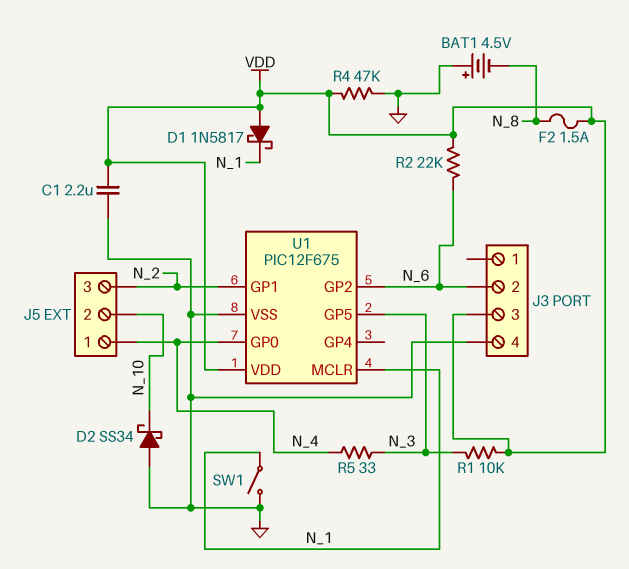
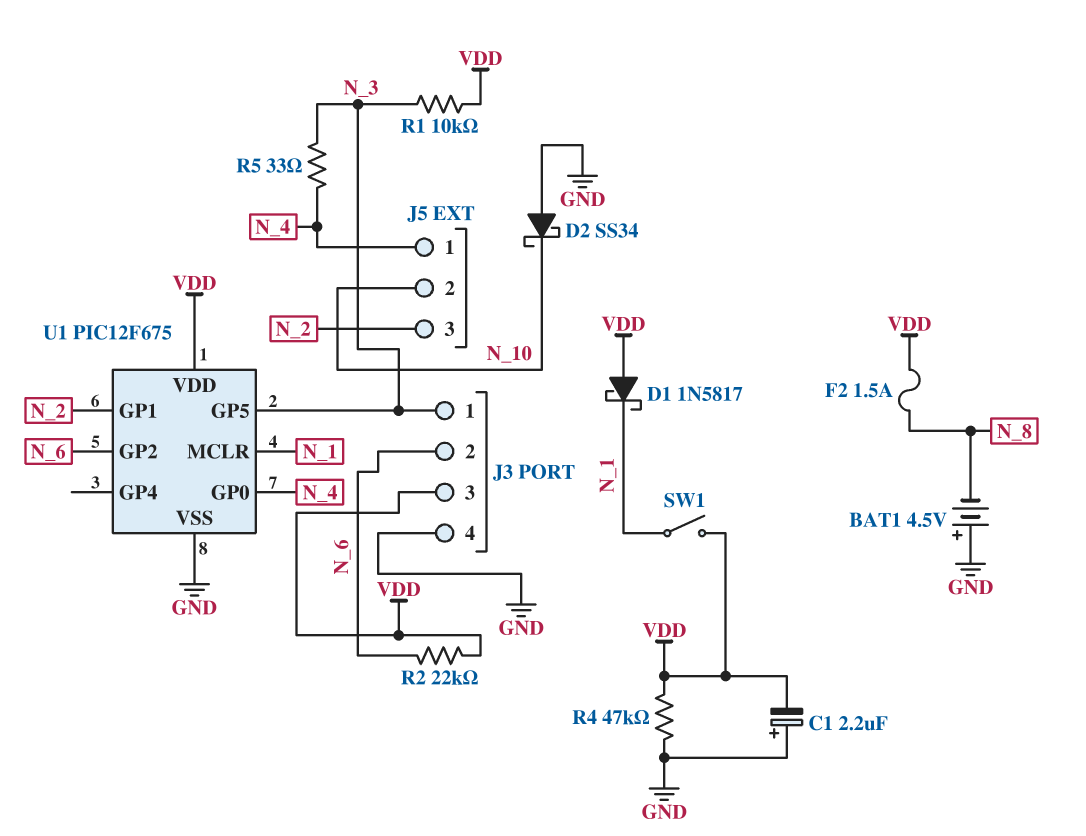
C1: 2.2uF (GND, VDD) -> 2.2uF (plus GND, minus VDD)
J3 pin 1: none -> N_3
SW1: switch (GND, N_1) -> switch (N_1, VDD)

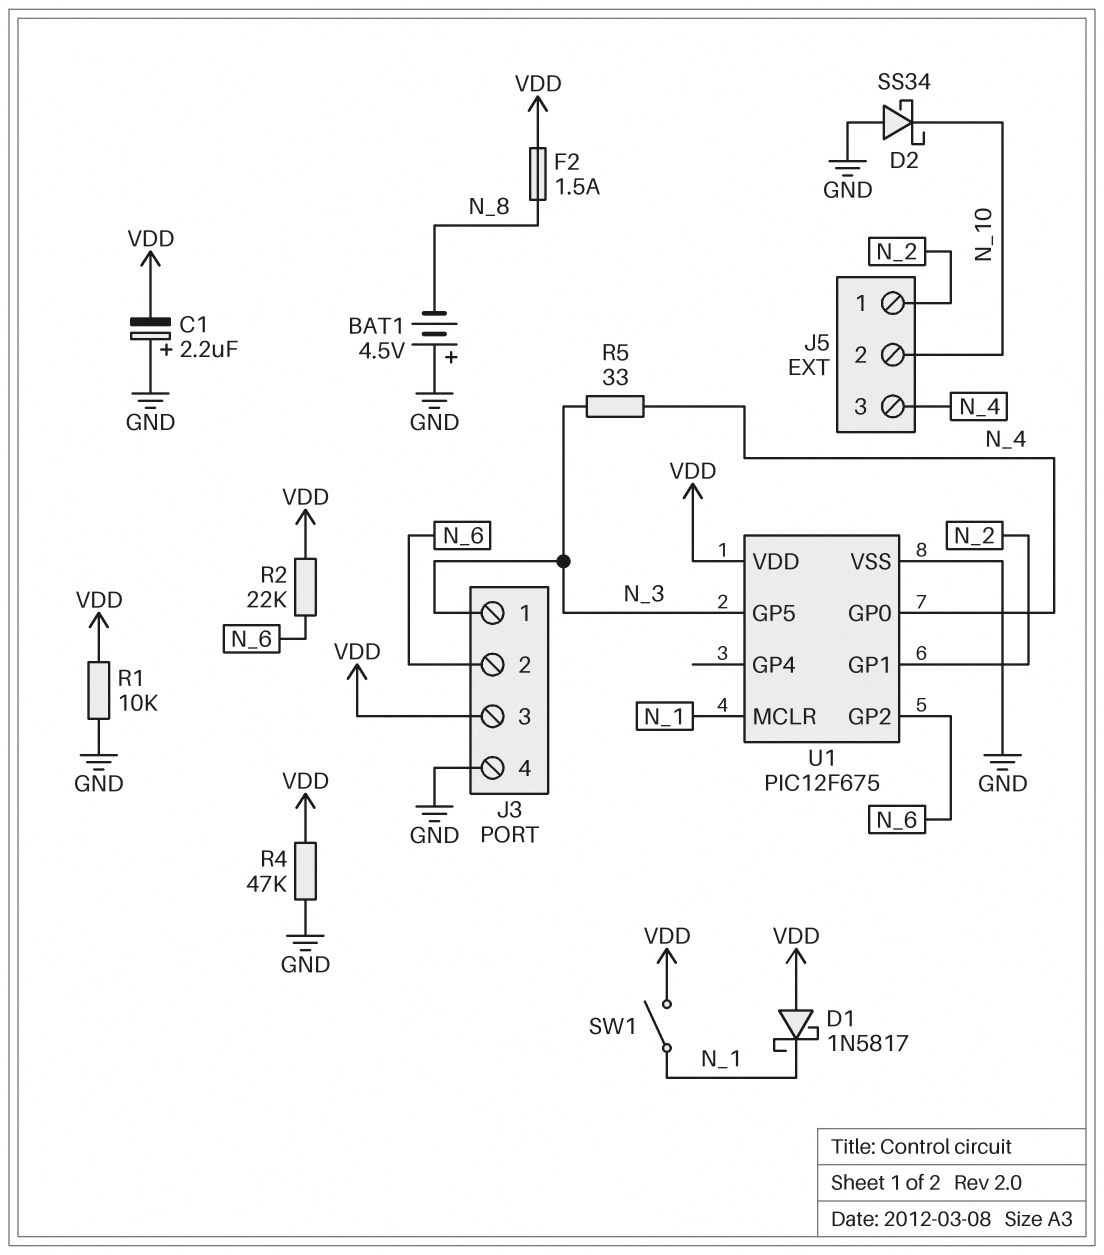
J5 pin 1: N_4 -> N_2
J5 pin 3: N_2 -> N_4
R1: 10k (N_3, VDD) -> 10k (GND, VDD)

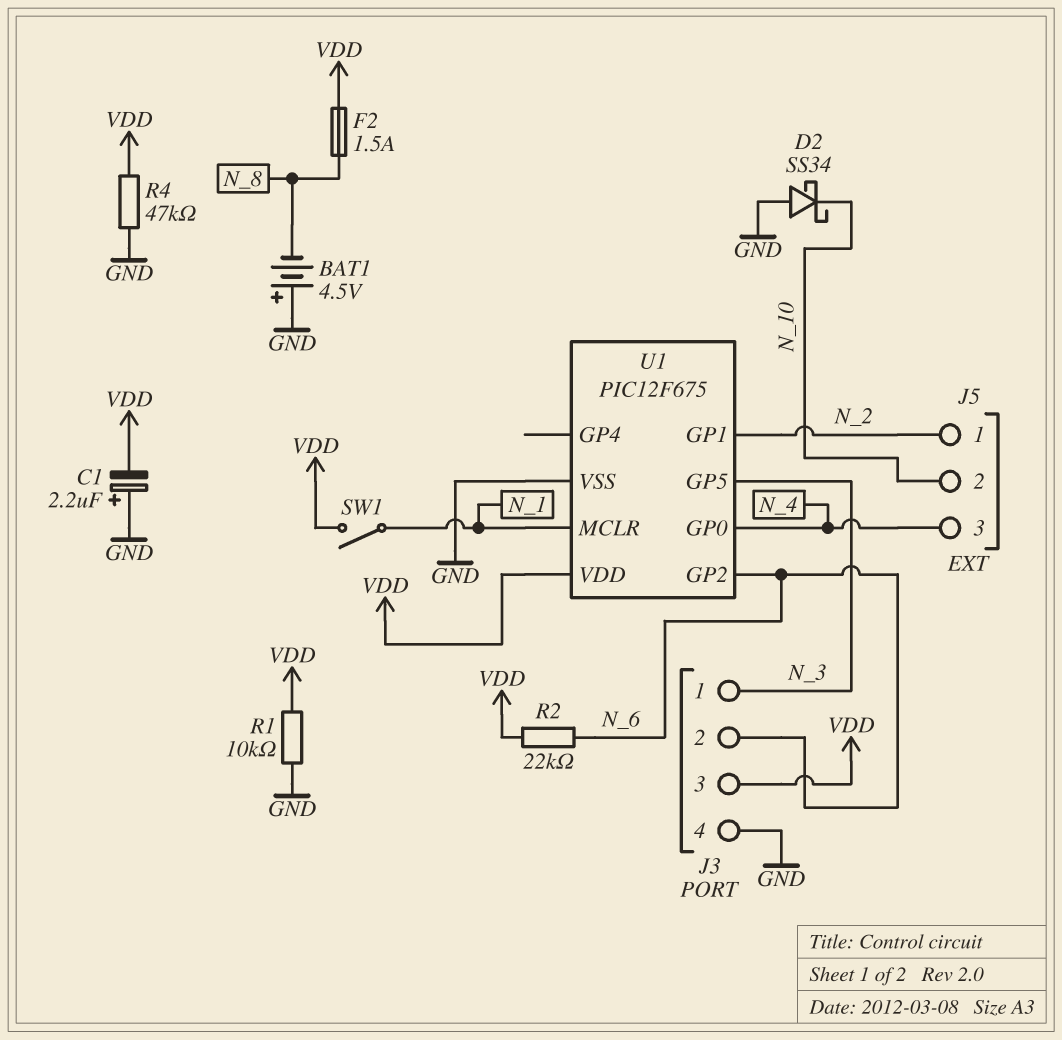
D1: schottky 1N5817 (A VDD, K N_1) -> none
R5: 33 (N_3, N_4) -> none

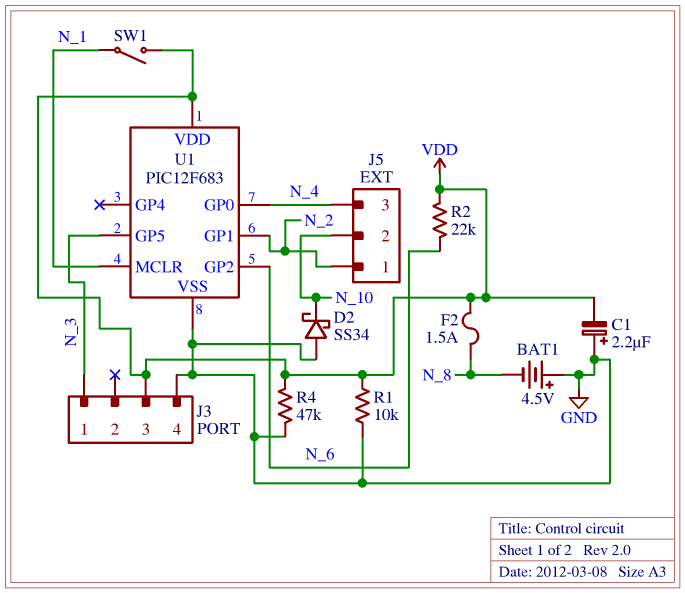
J3 pin 2: N_6 -> none
U1: PIC12F675 -> PIC12F683

